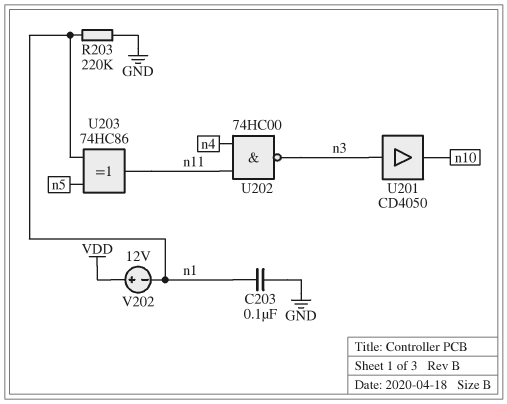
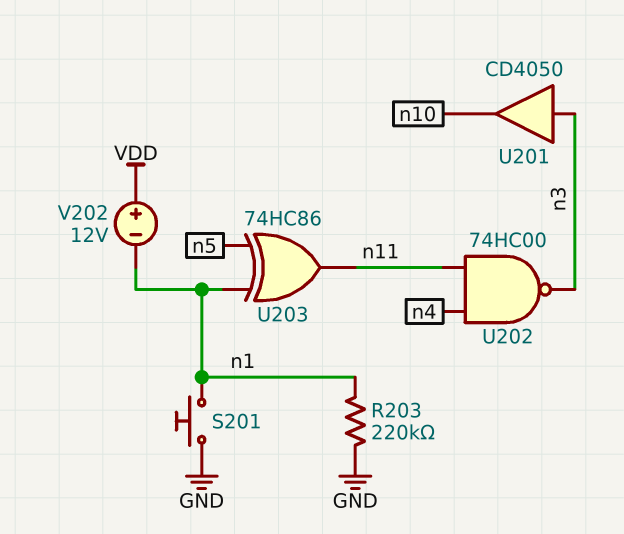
C203: 100nF (GND, n1) -> none
S201: none -> button (GND, n1)

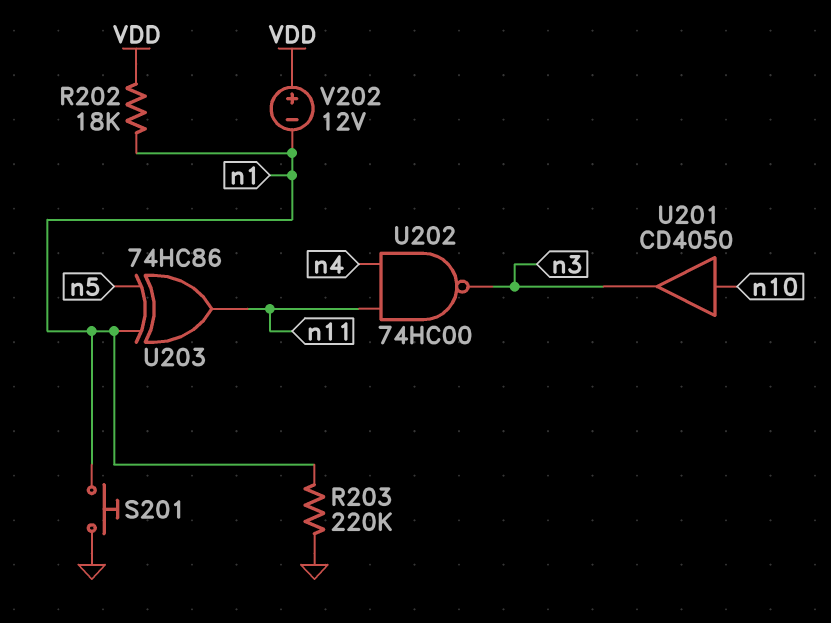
R202: none -> 18k (VDD, n1)
U201: buffer CD4050 (in n3, out n10) -> buffer CD4050 (in n10, out n3)

